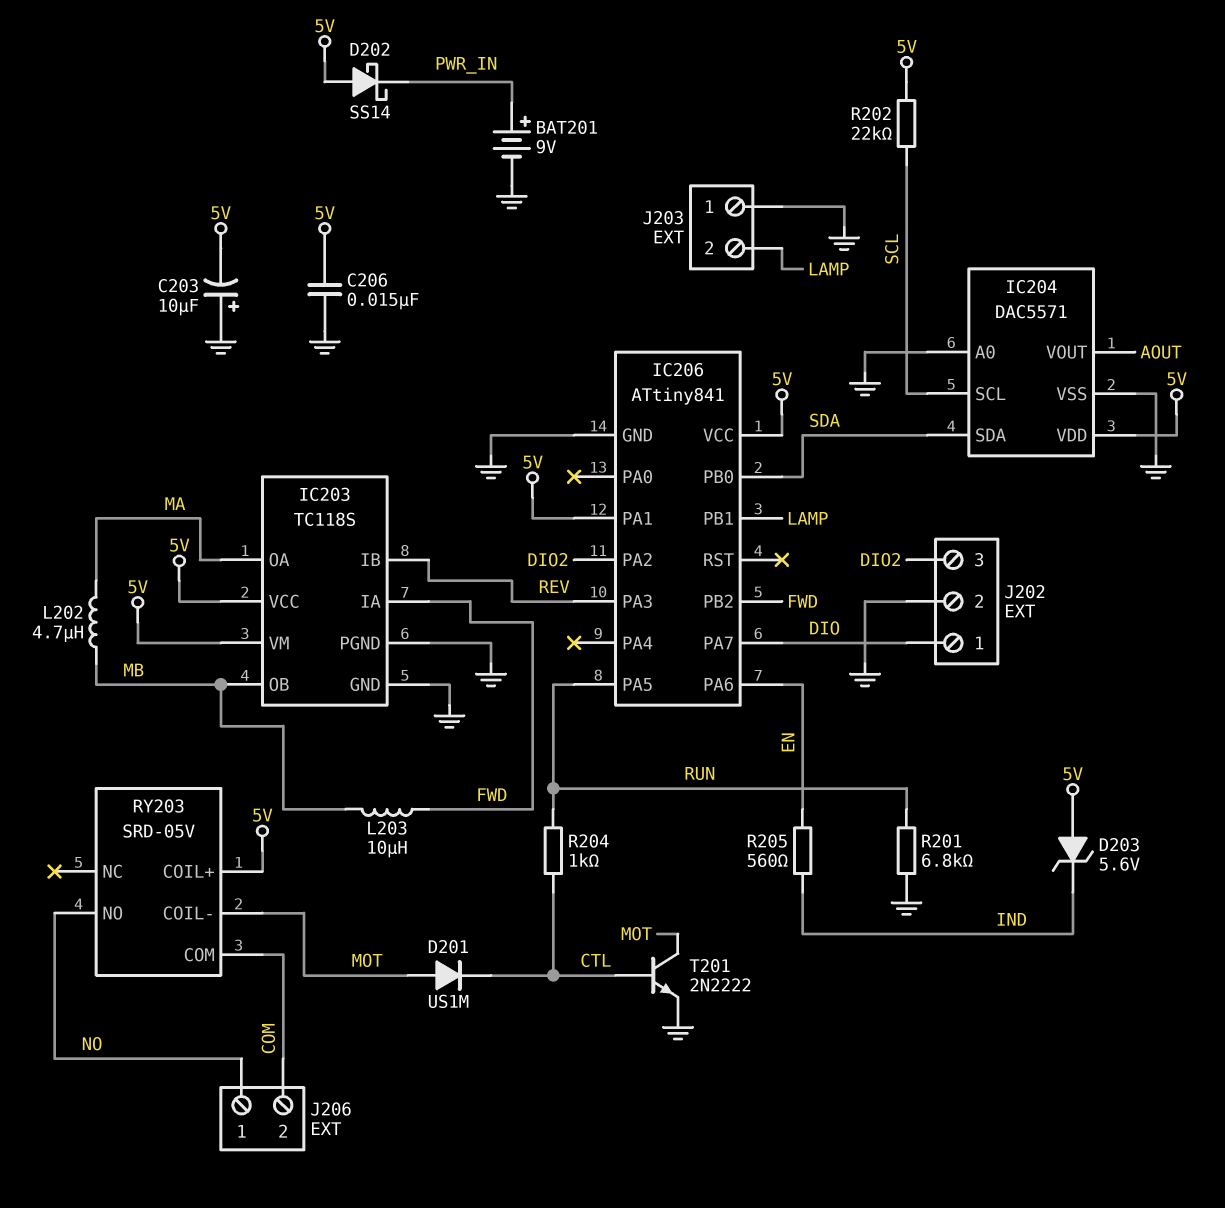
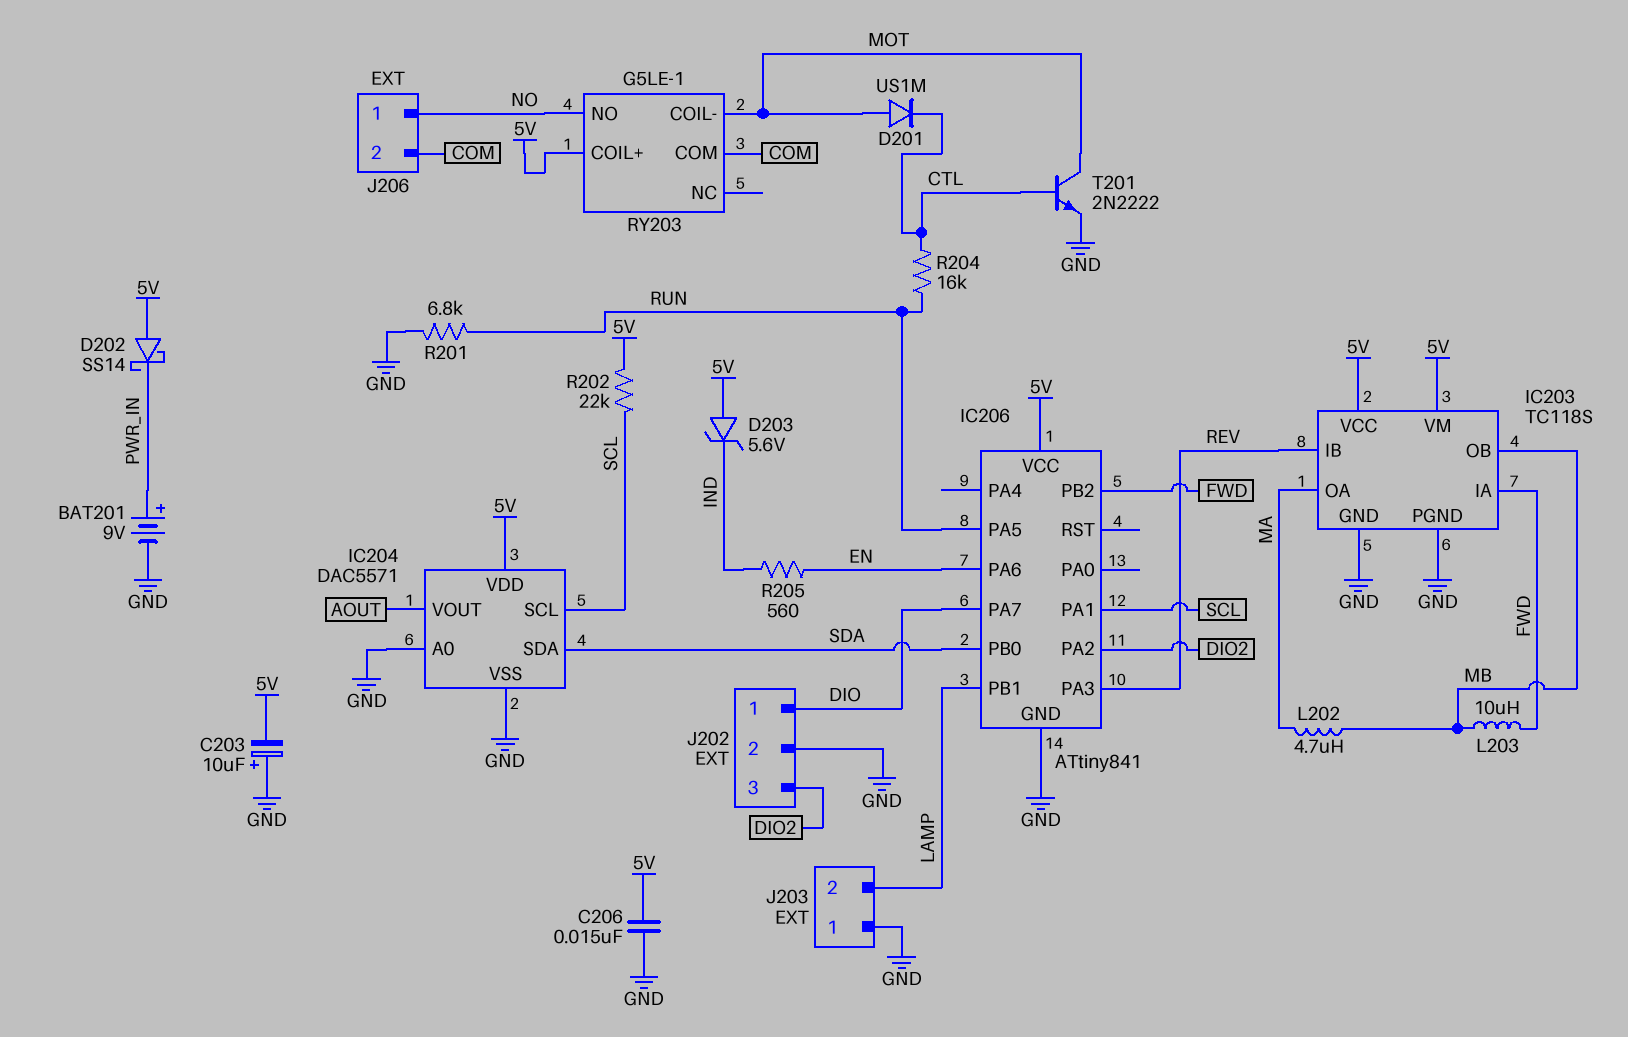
IC206 pin PA1: 5V -> SCL
R204: 1k (CTL, RUN) -> 16k (CTL, RUN)
RY203: SRD-05V -> G5LE-1

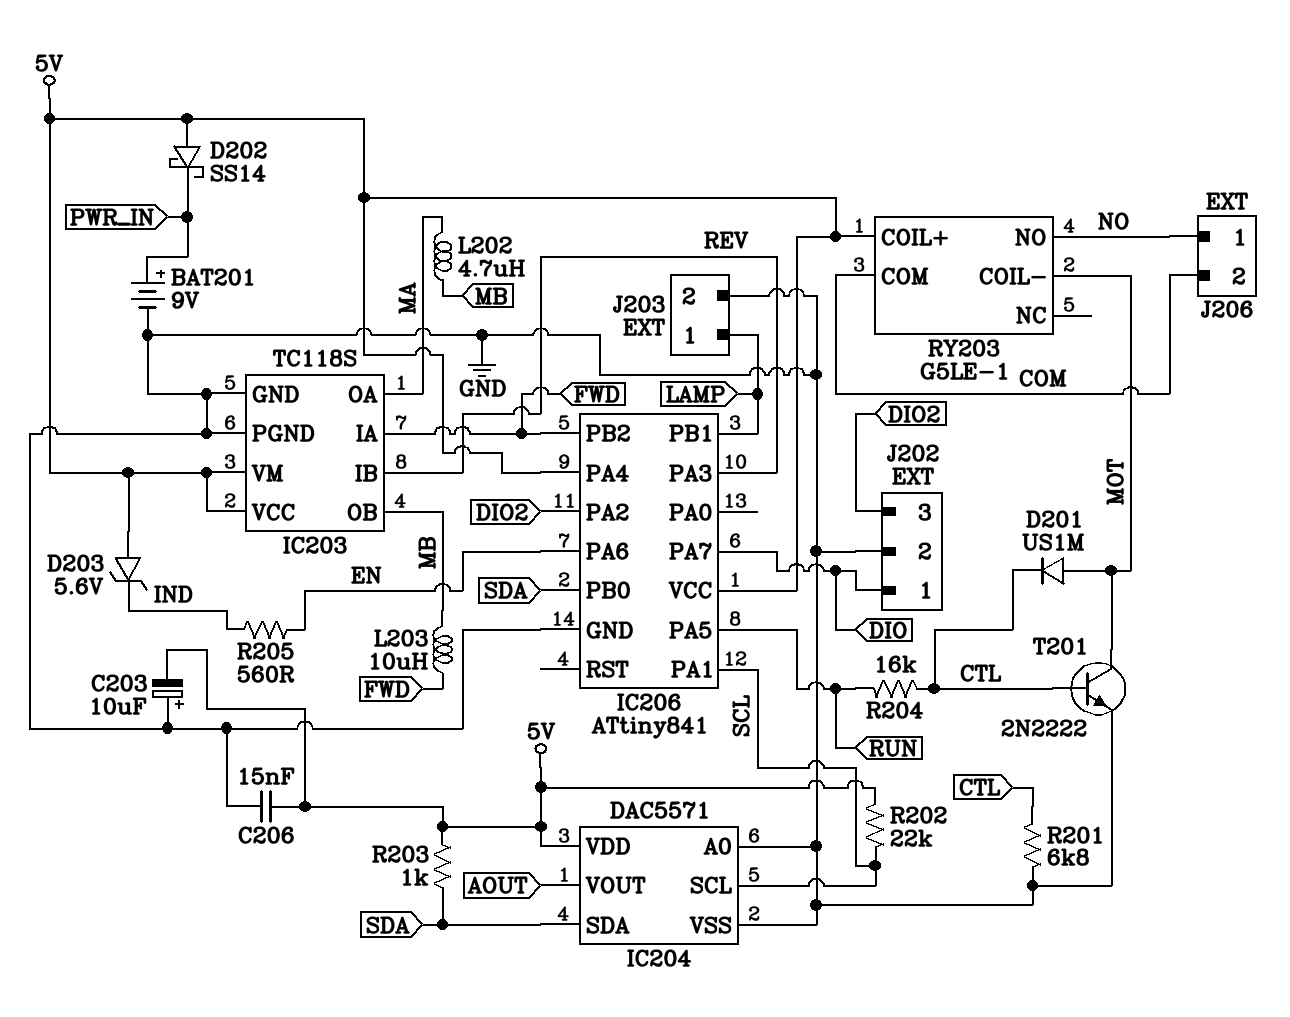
IC206 pin PA4: none -> 5V
J203 pin 1: GND -> LAMP
J203 pin 2: LAMP -> GND
R201: 6.8k (GND, RUN) -> 6.8k (CTL, GND)
R203: none -> 1k (5V, SDA)

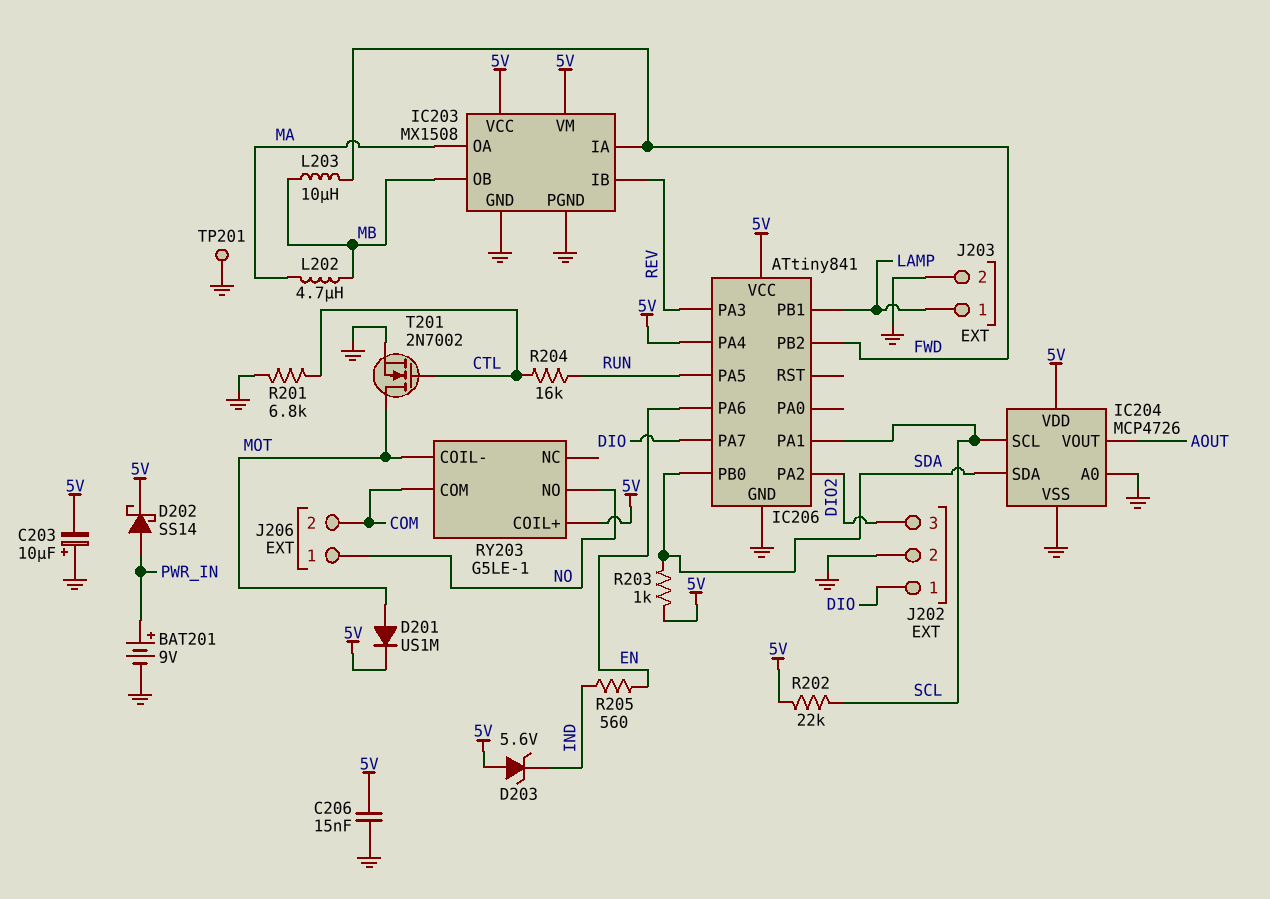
D201: diode US1M (A MOT, K CTL) -> diode US1M (A MOT, K 5V)
D202: schottky SS14 (A 5V, K PWR_IN) -> schottky SS14 (A PWR_IN, K 5V)
IC203: TC118S -> MX1508
IC204: DAC5571 -> MCP4726
T201: NPN 2N2222 (B CTL, C MOT, E GND) -> NMOS 2N7002 (G CTL, D MOT, S GND)
TP201: none -> test point (GND)

